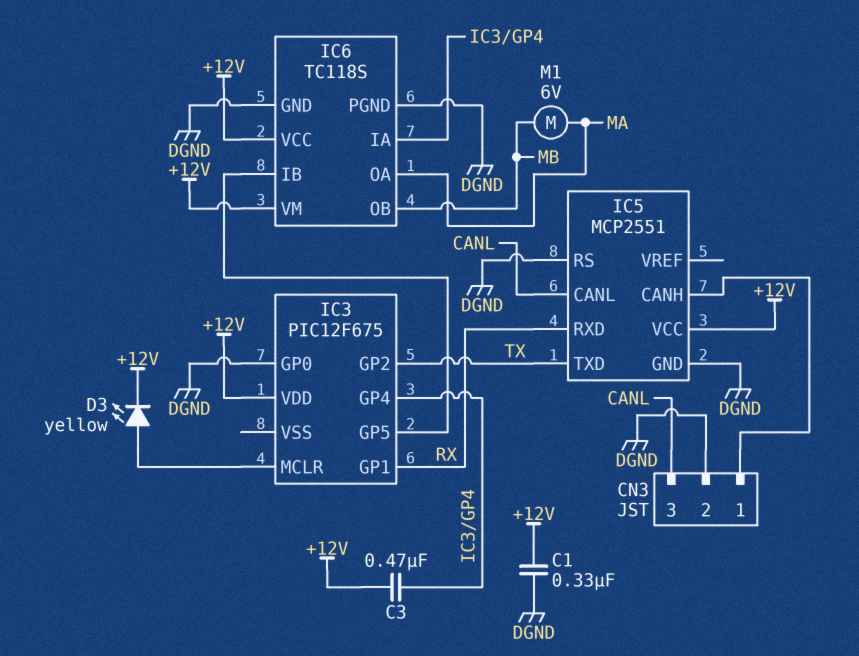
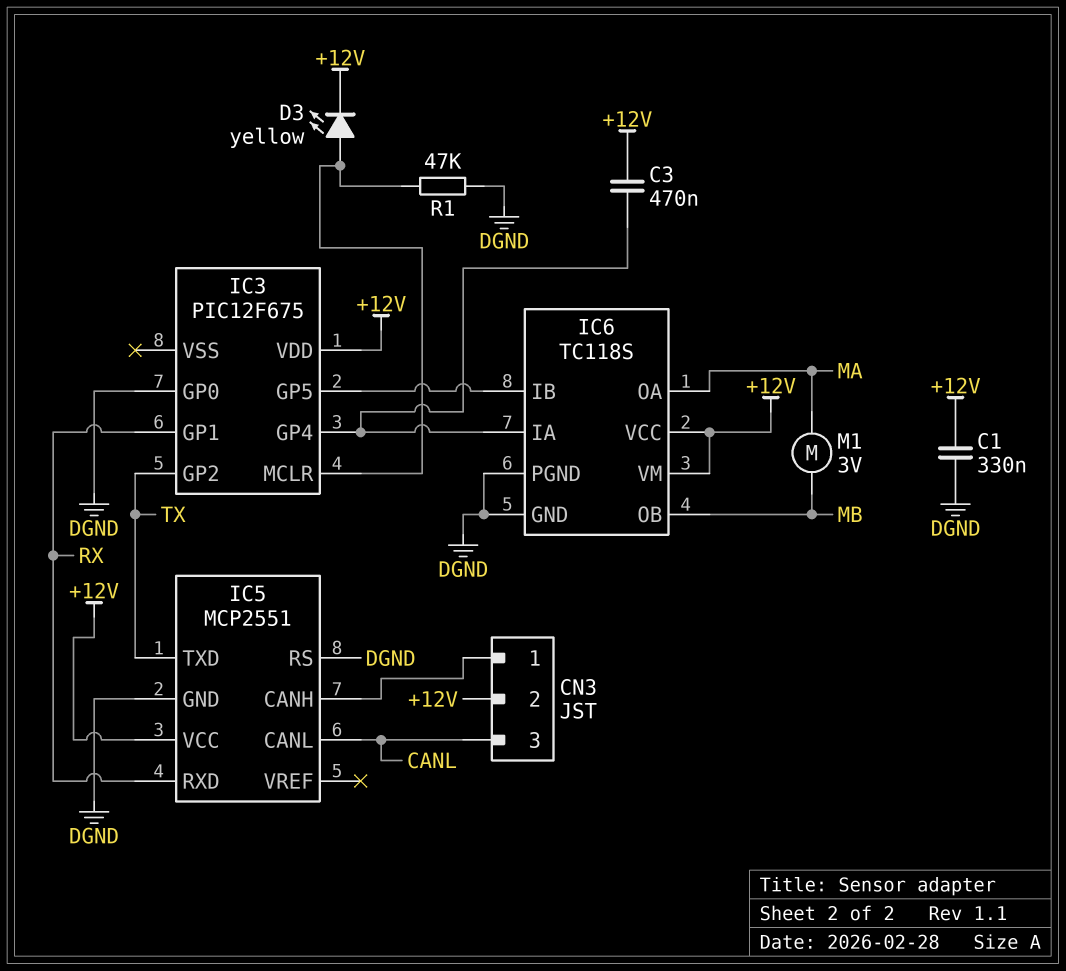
CN3 pin 2: DGND -> +12V
M1: motor 6V (MA, MB) -> motor 3V (MA, MB)
R1: none -> 47k (DGND, IC3/MCLR)

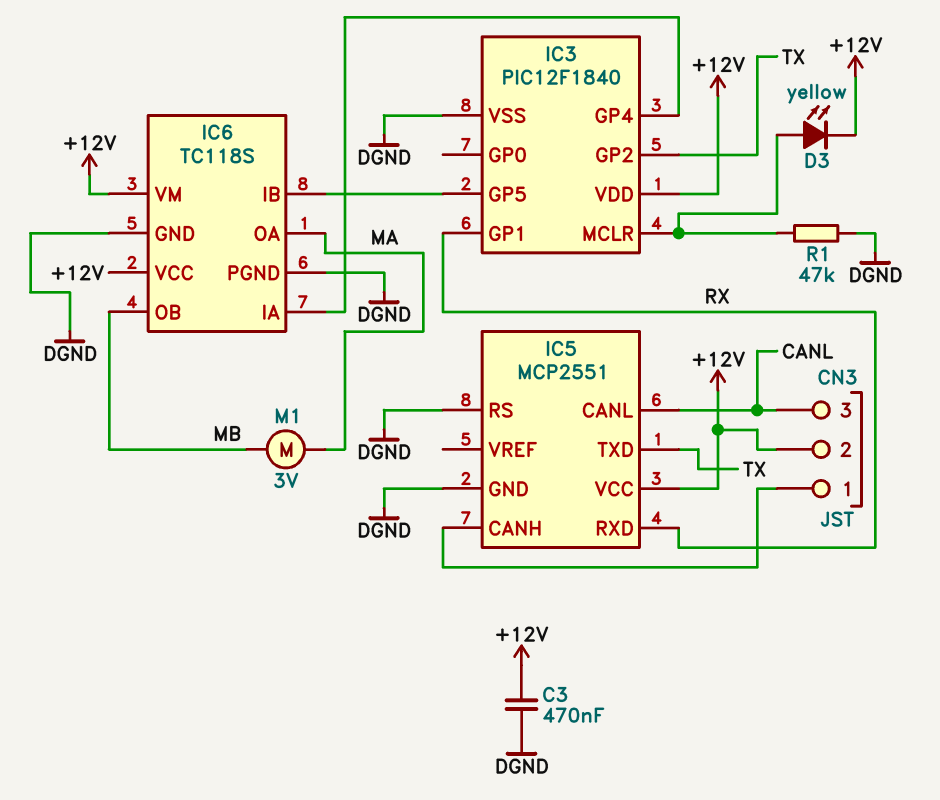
C1: 330nF (+12V, DGND) -> none
C3: 470nF (+12V, IC3/GP4) -> 470nF (+12V, DGND)
IC3: PIC12F675 -> PIC12F1840
IC3 pin GP0: DGND -> none
IC3 pin VSS: none -> DGND

